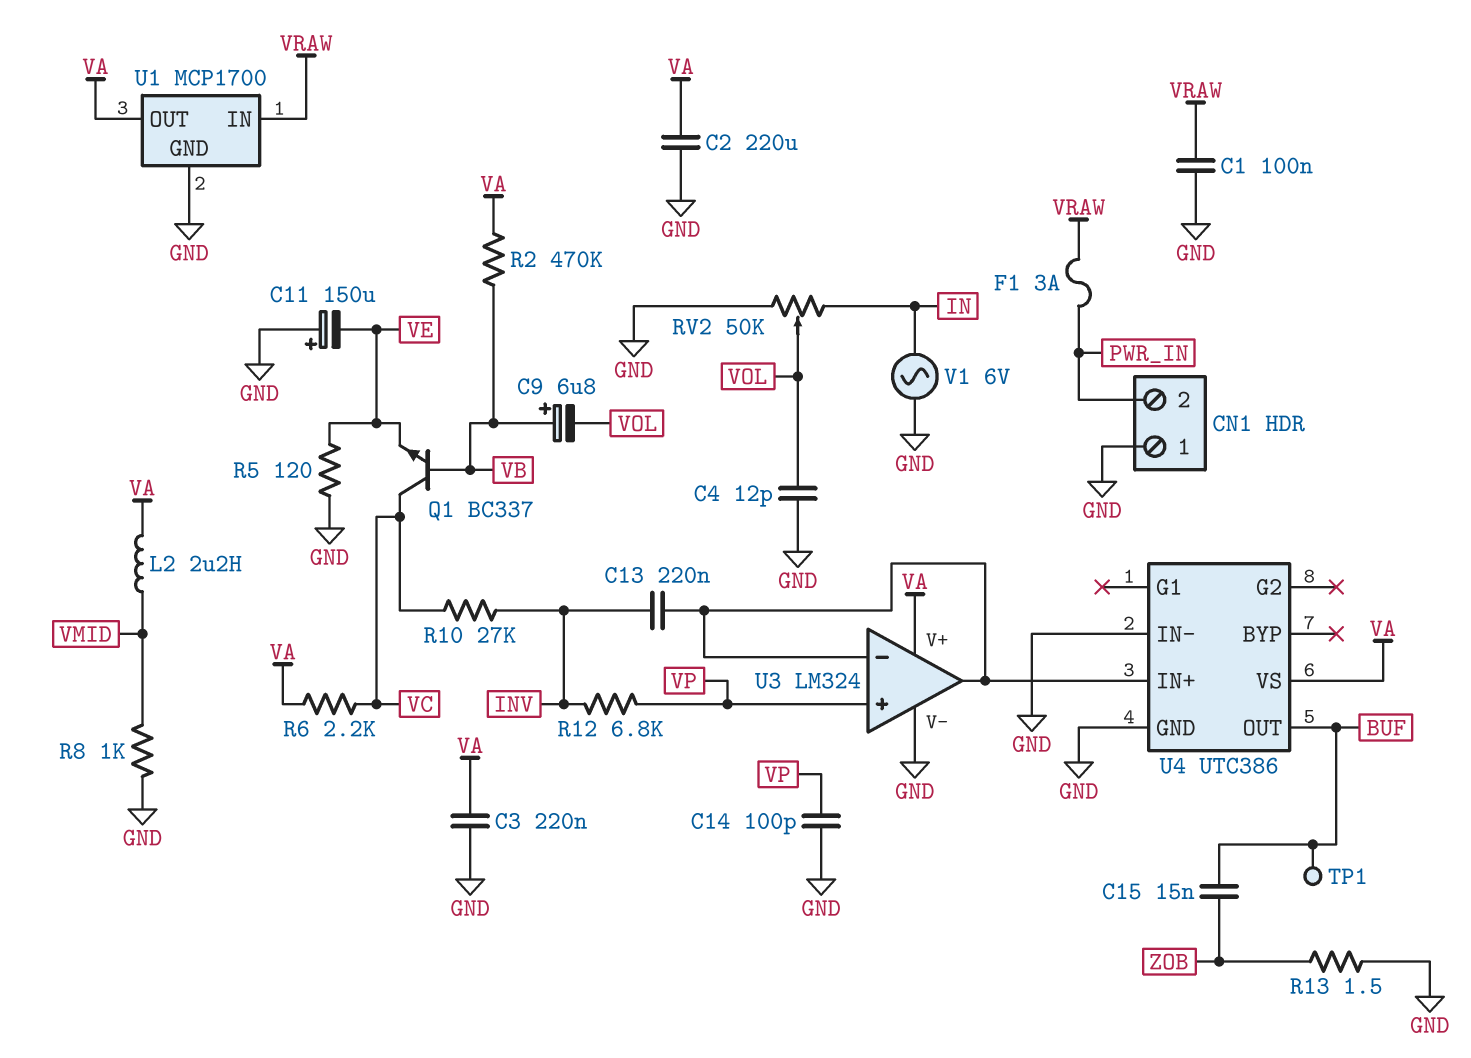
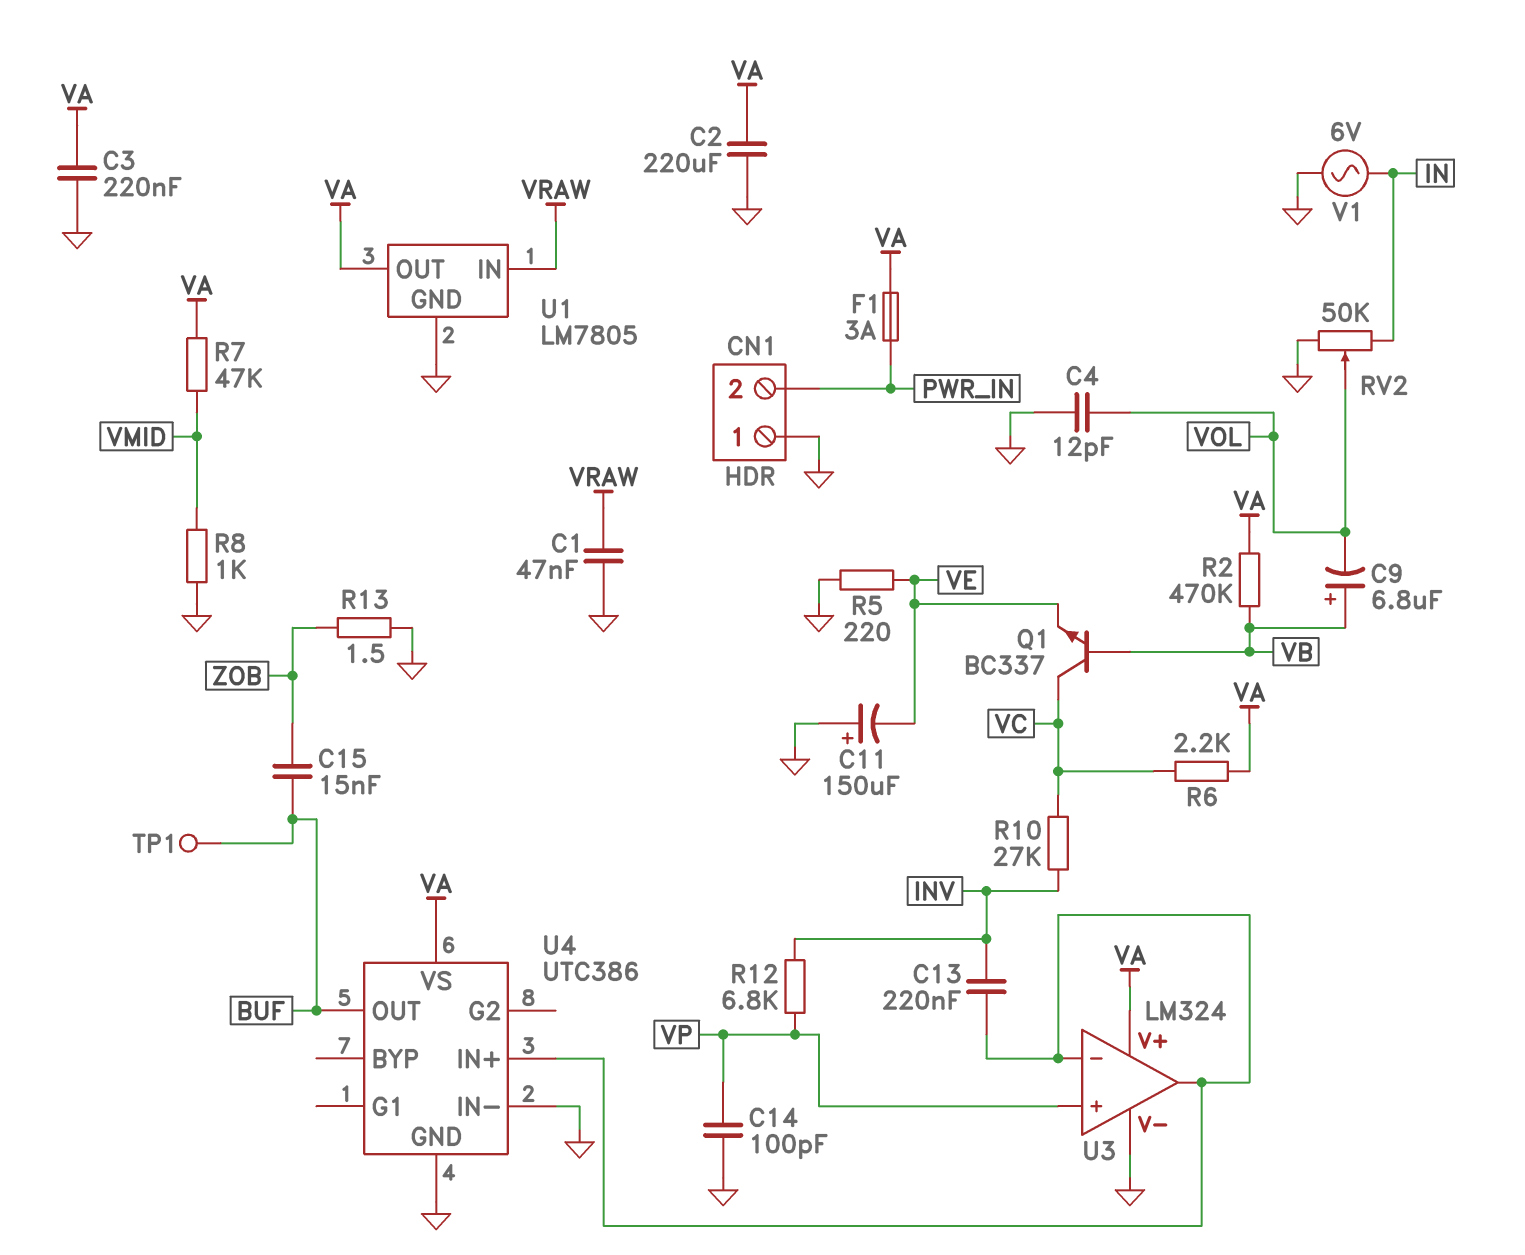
C1: 100nF (GND, VRAW) -> 47nF (GND, VRAW)
F1: 3A (PWR_IN, VRAW) -> 3A (PWR_IN, VA)
L2: 2.2uH (VA, VMID) -> none
R5: 120 (GND, VE) -> 220 (GND, VE)
R7: none -> 47k (VA, VMID)
U1: MCP1700 -> LM7805

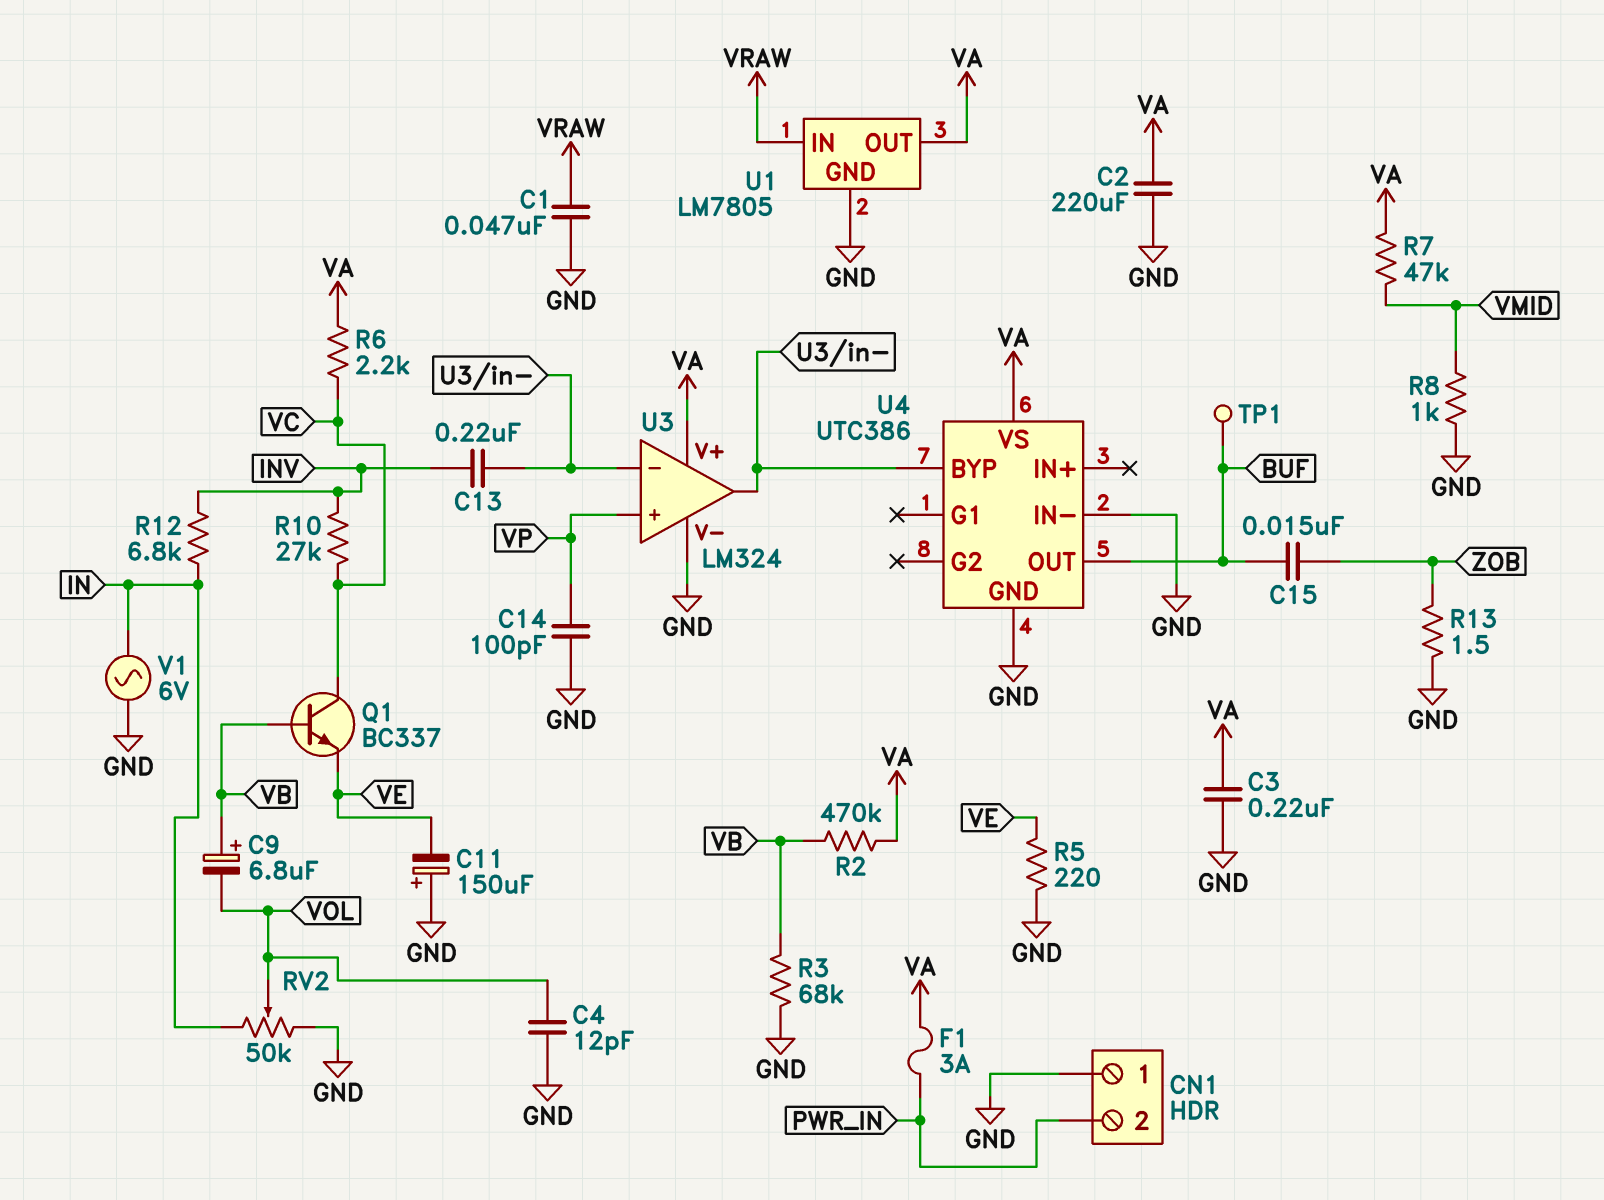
R3: none -> 68k (GND, VB)
R12: 6.8k (INV, VP) -> 6.8k (IN, INV)
U4 pin BYP: none -> U3/in-
U4 pin IN+: U3/in- -> none

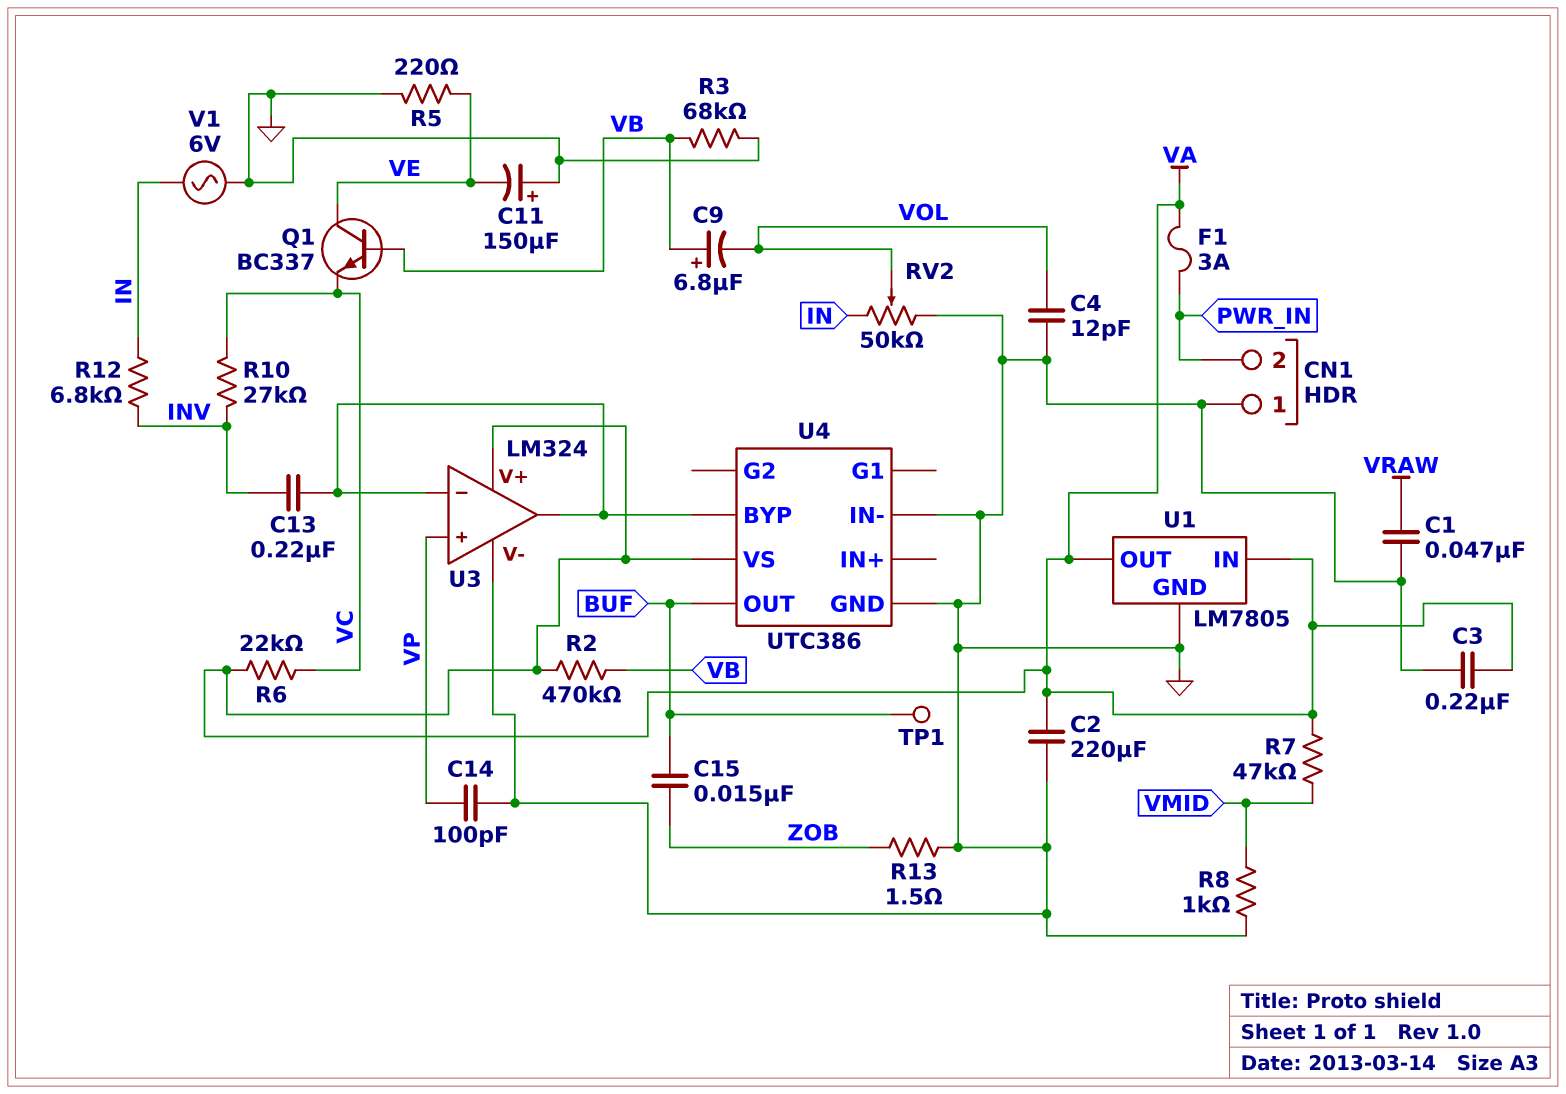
Q1: NPN BC337 (B VB, C VC, E VE) -> NPN BC337 (B VB, C VE, E VC)
R6: 2.2k (VA, VC) -> 22k (VA, VC)
U1 pin IN: VRAW -> VA

